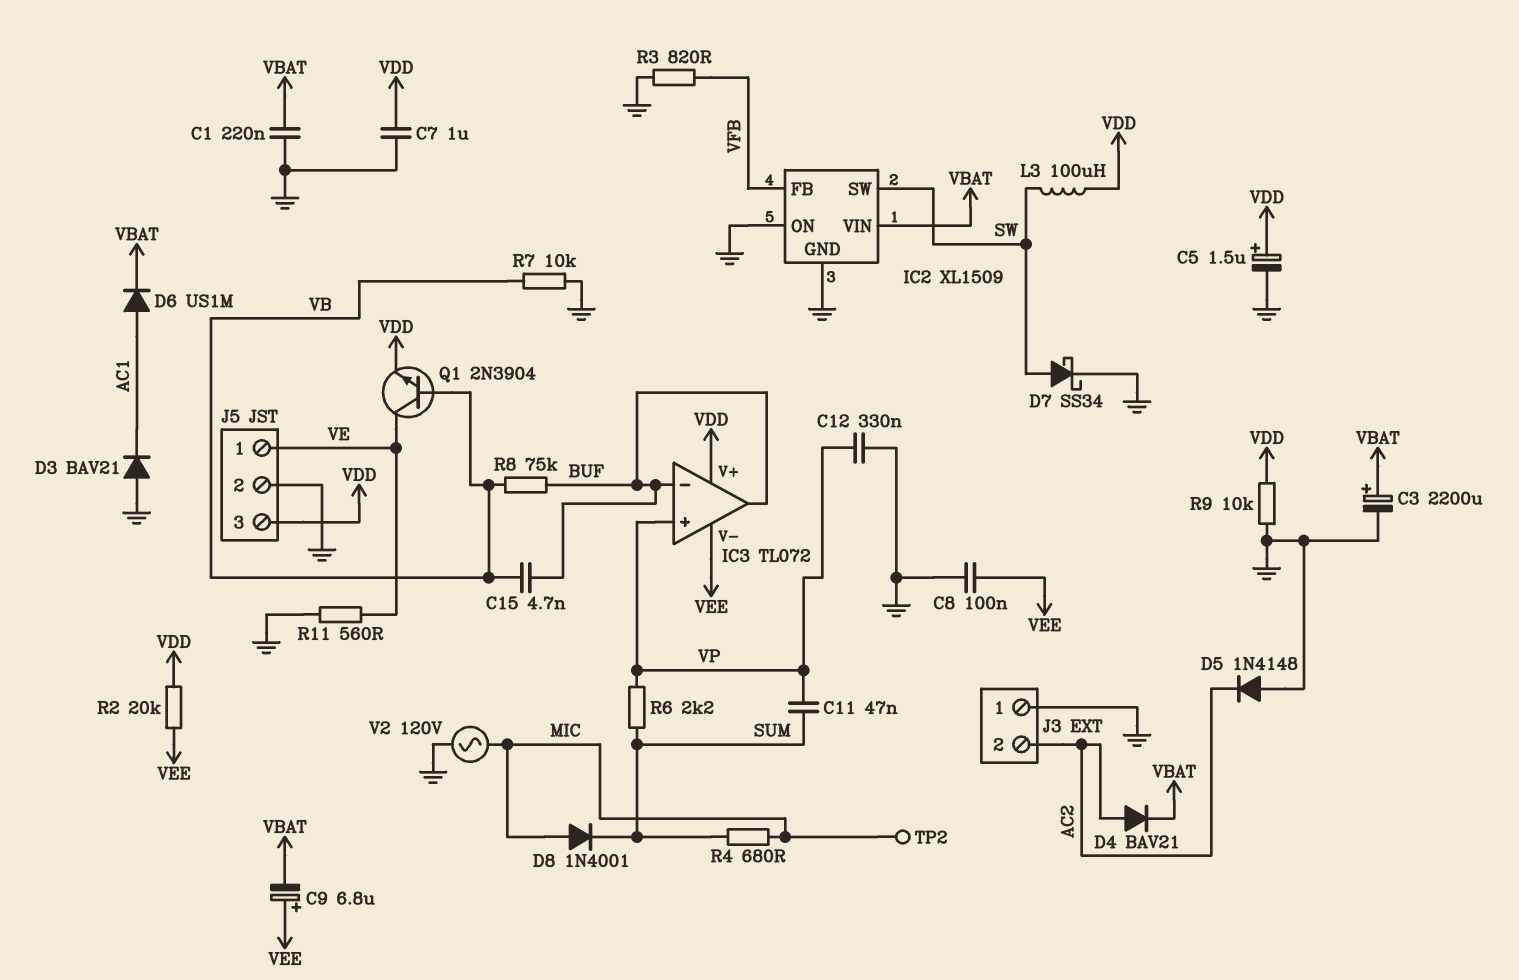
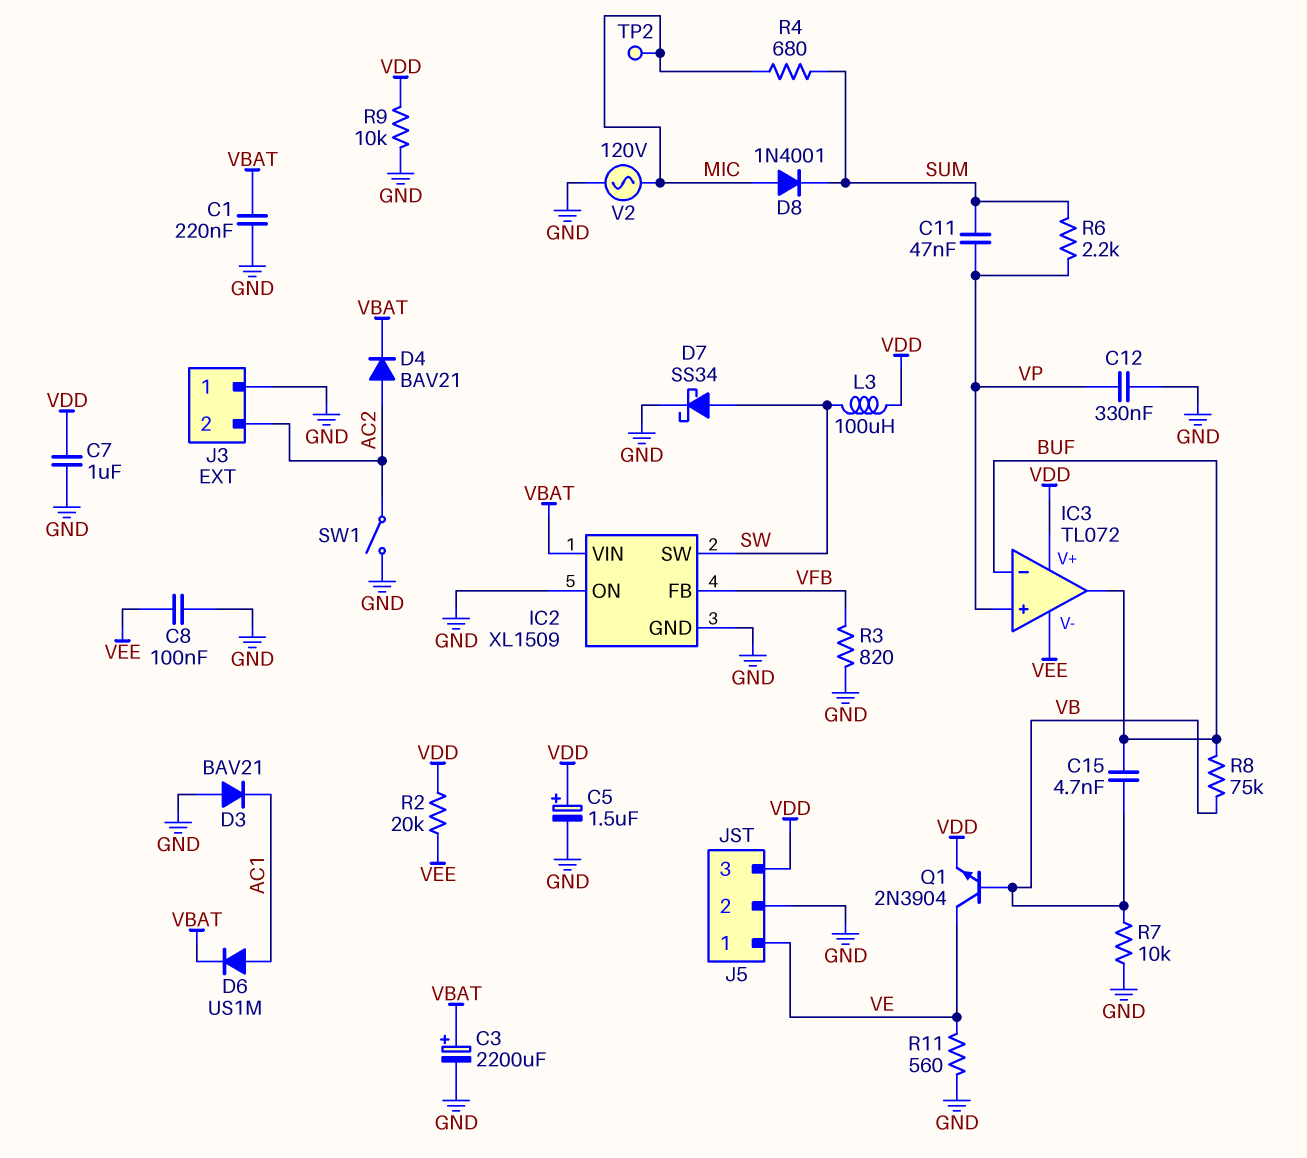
C9: 6.8uF (plus VEE, minus VBAT) -> none
D5: diode 1N4148 (A GND, K AC2) -> none
SW1: none -> switch (AC2, GND)

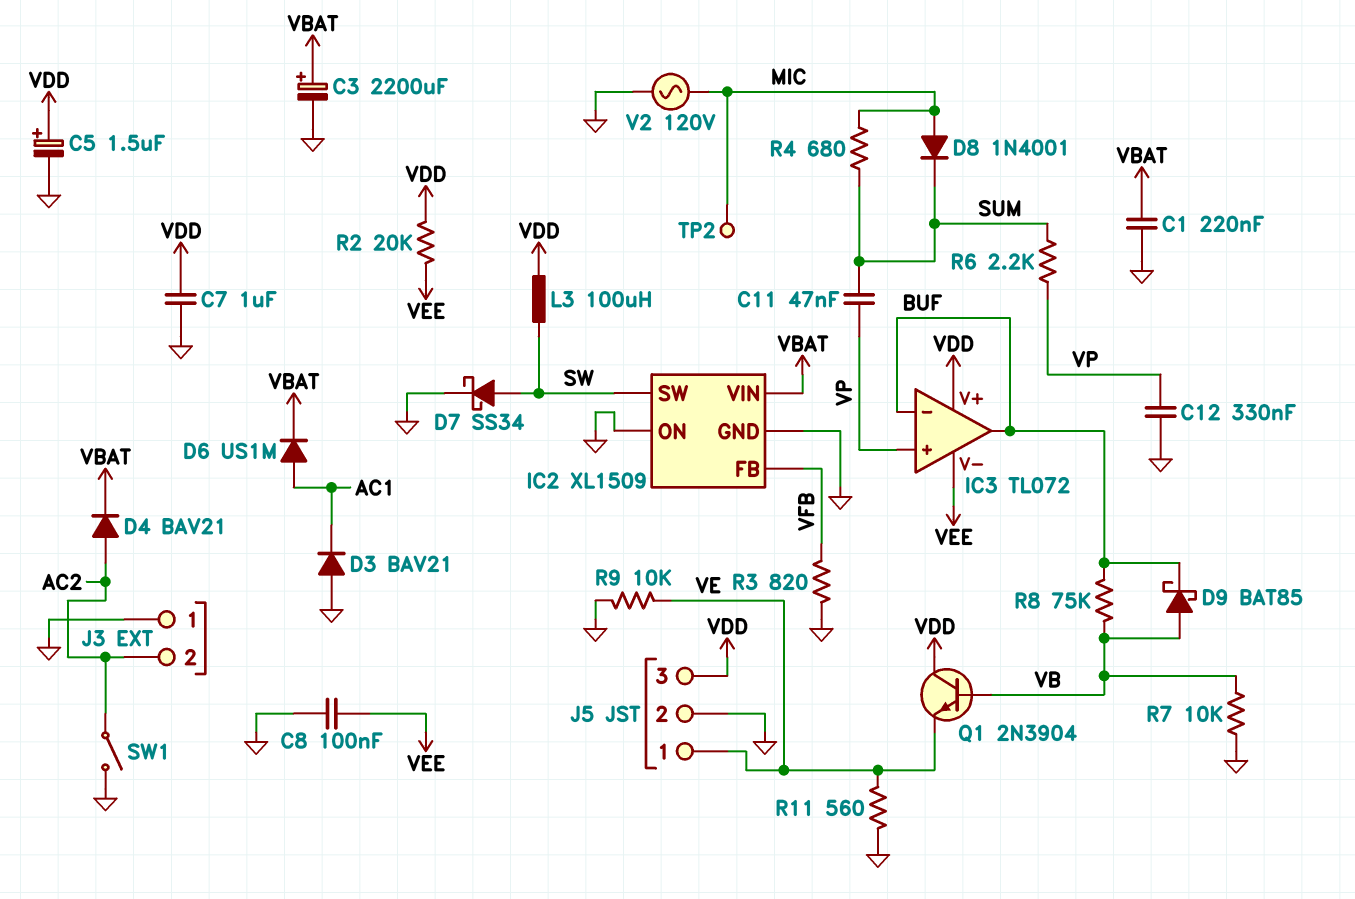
C15: 4.7nF (BUF, VB) -> none
D9: none -> schottky BAT85 (A VB, K BUF)
Q1: NPN 2N3904 (B VB, C VE, E VDD) -> NPN 2N3904 (B VB, C VDD, E VE)
R9: 10k (GND, VDD) -> 10k (GND, VE)

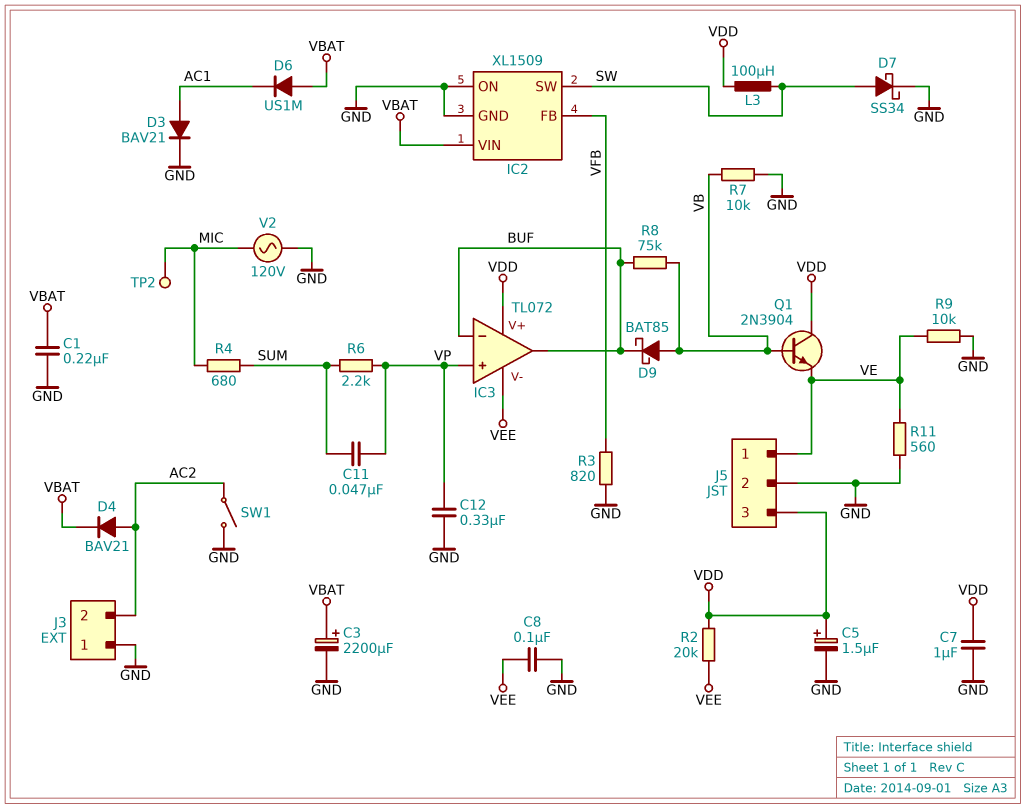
D3: diode BAV21 (A GND, K AC1) -> diode BAV21 (A AC1, K GND)
D6: diode US1M (A AC1, K VBAT) -> diode US1M (A VBAT, K AC1)
D8: diode 1N4001 (A MIC, K SUM) -> none

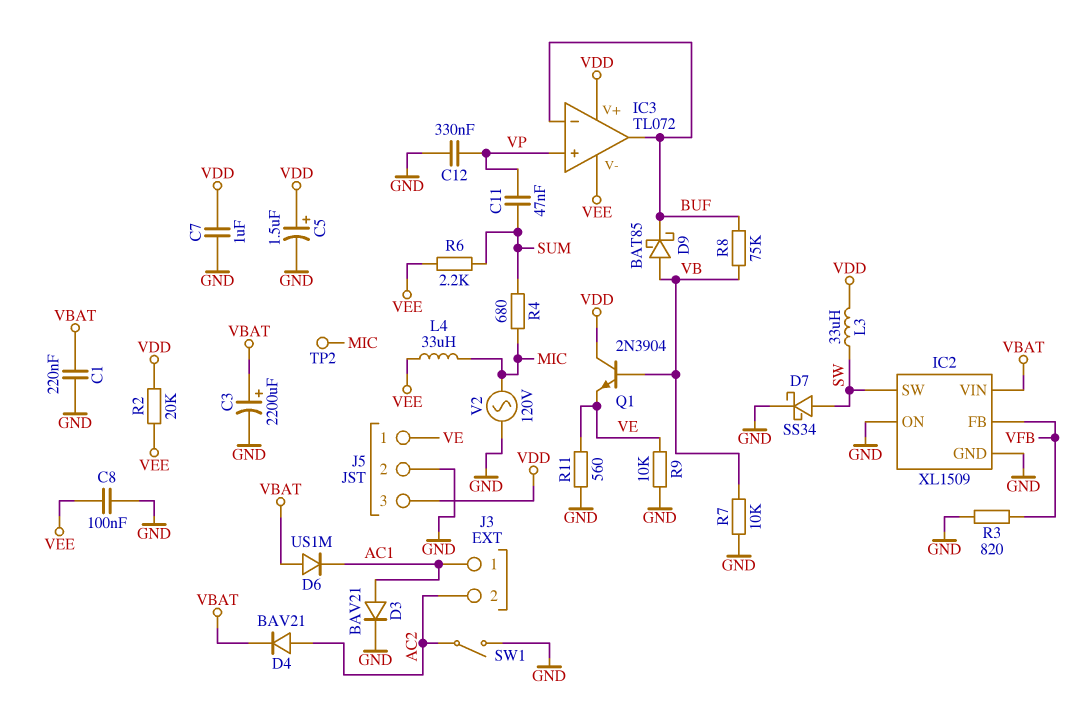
J3 pin 1: GND -> AC1
L3: 100uH (SW, VDD) -> 33uH (SW, VDD)
L4: none -> 33uH (MIC, VEE)
R6: 2.2k (SUM, VP) -> 2.2k (SUM, VEE)

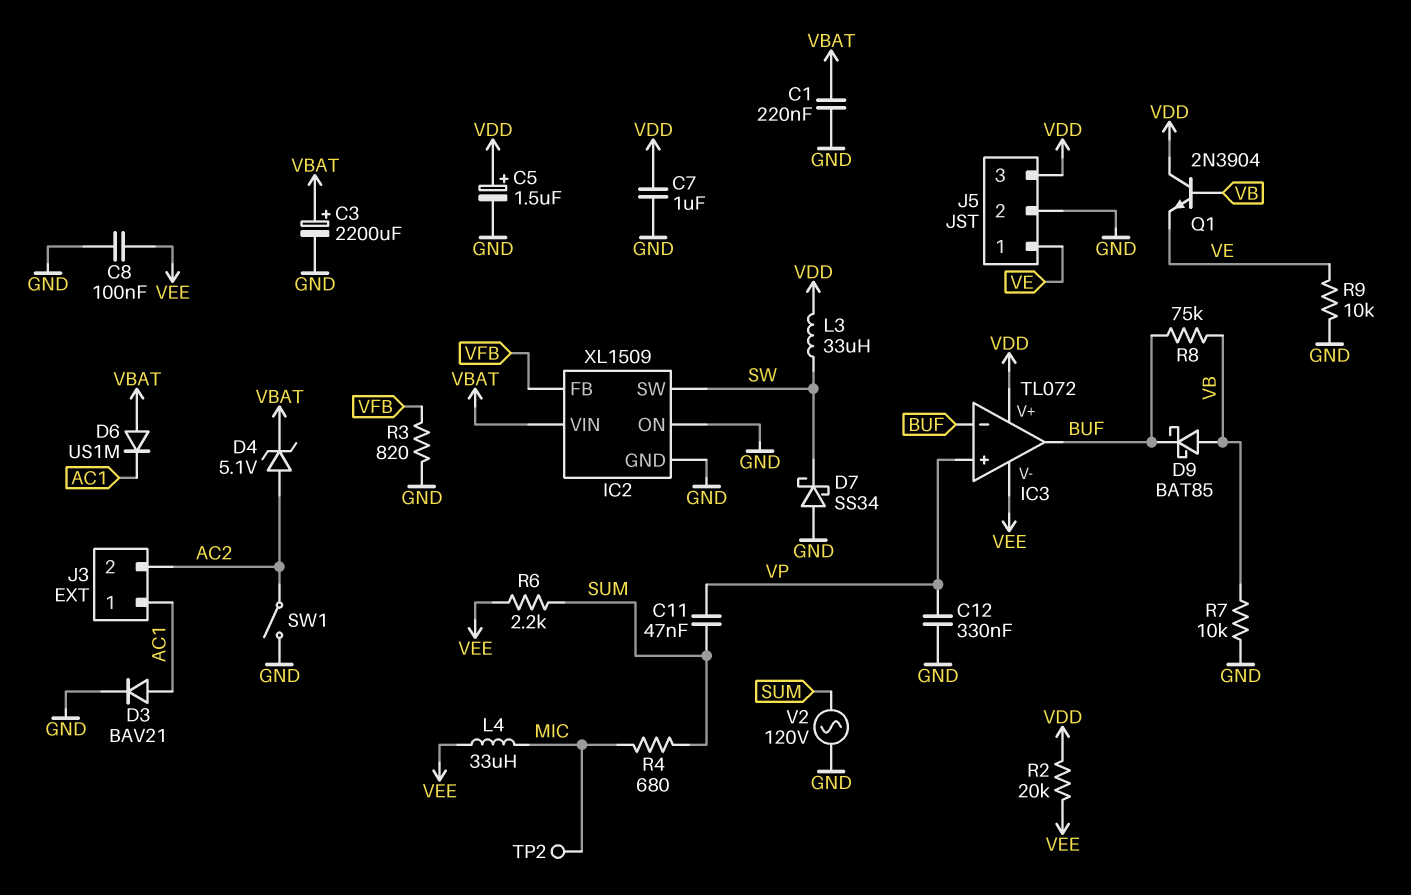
D4: diode BAV21 (A AC2, K VBAT) -> zener 5.1V (A AC2, K VBAT)
D7: schottky SS34 (A SW, K GND) -> schottky SS34 (A GND, K SW)
R11: 560 (GND, VE) -> none
V2: AC 120V (GND, MIC) -> AC 120V (GND, SUM)

